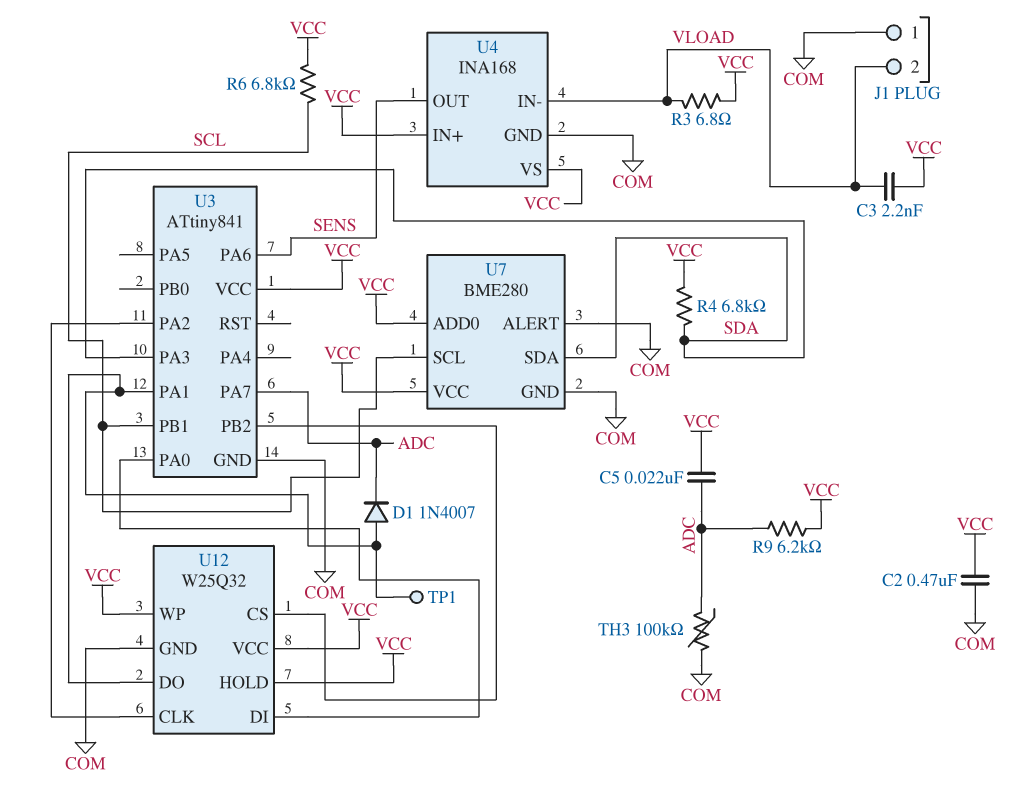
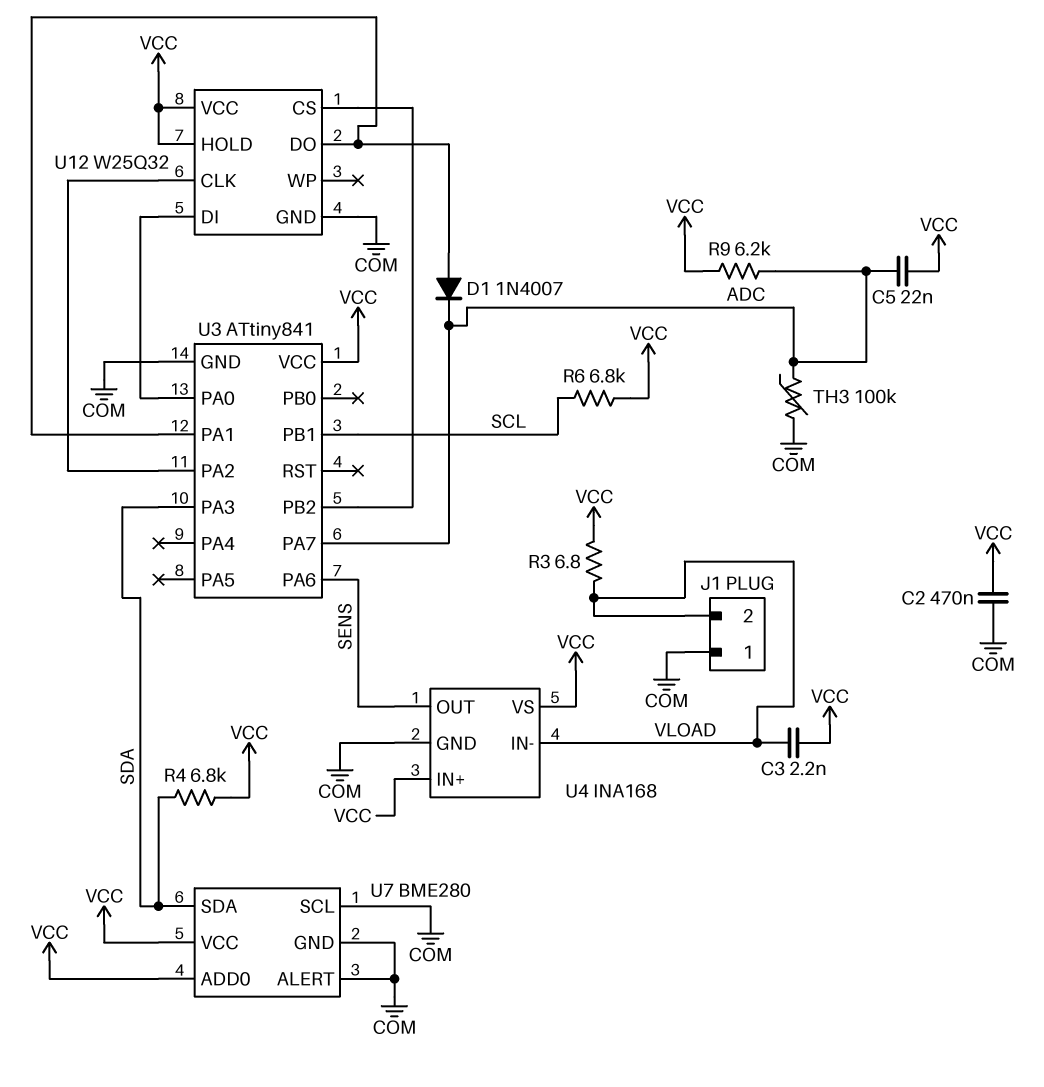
TP1: test point (U3/PA1) -> none
U7 pin SCL: SCL -> COM
U12 pin WP: VCC -> none

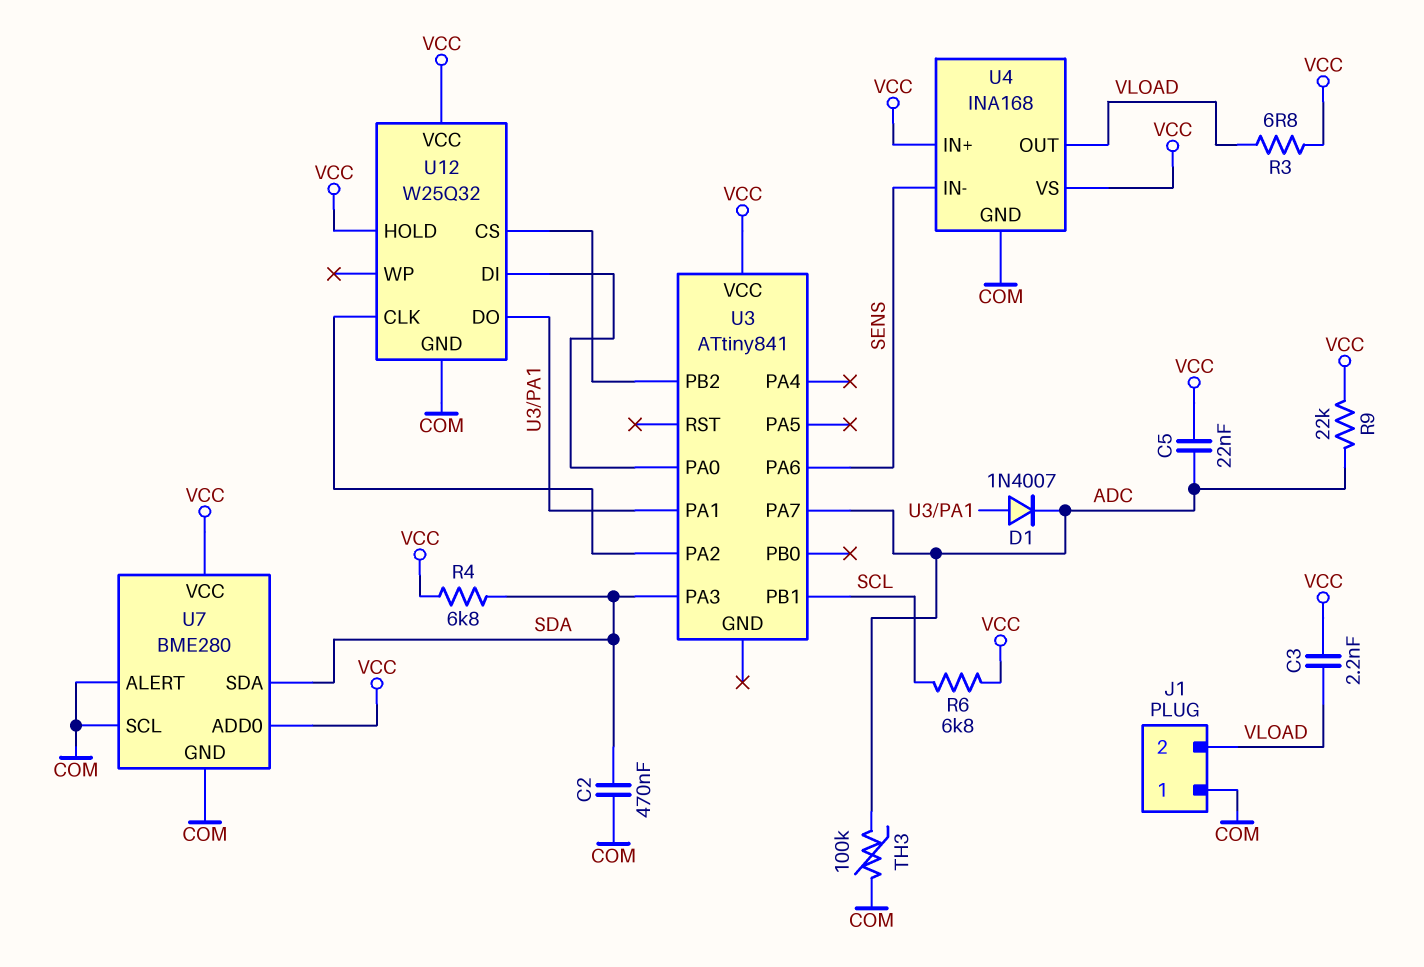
C2: 470nF (COM, VCC) -> 470nF (COM, SDA)
R9: 6.2k (ADC, VCC) -> 22k (ADC, VCC)
U3 pin GND: COM -> none
U4 pin IN-: VLOAD -> SENS
U4 pin OUT: SENS -> VLOAD

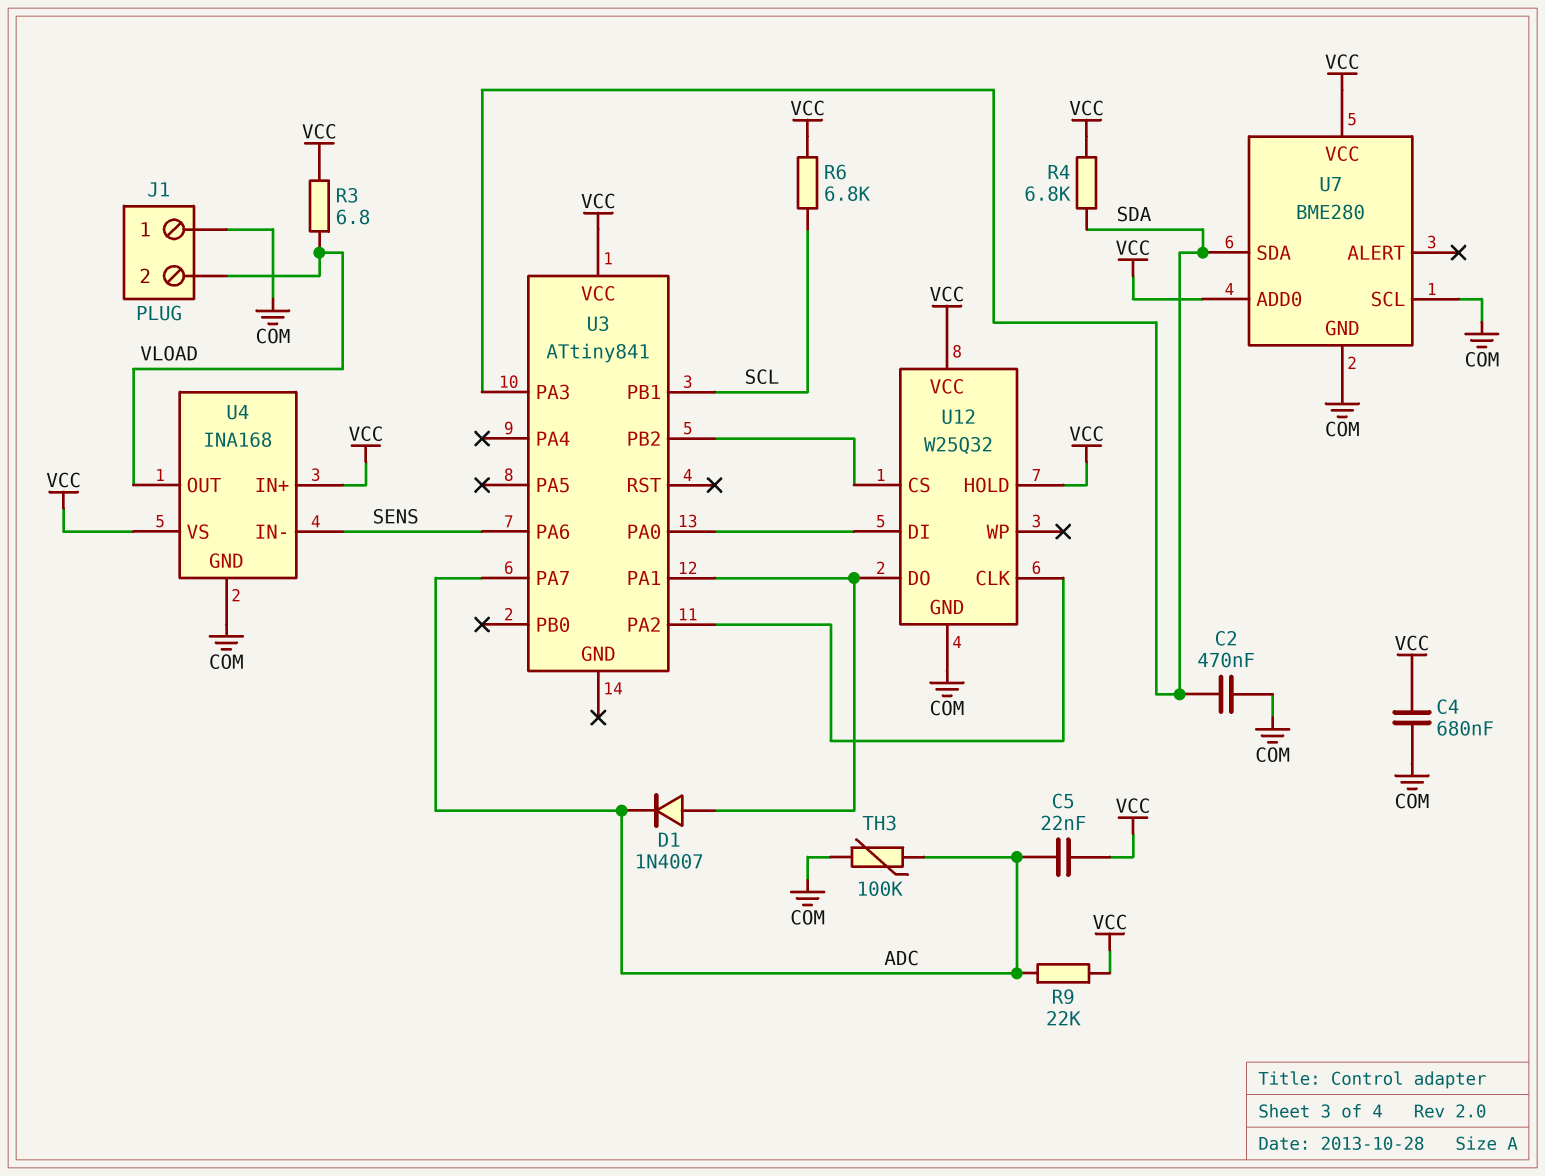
C3: 2.2nF (VCC, VLOAD) -> none
C4: none -> 680nF (COM, VCC)
U7 pin ALERT: COM -> none

